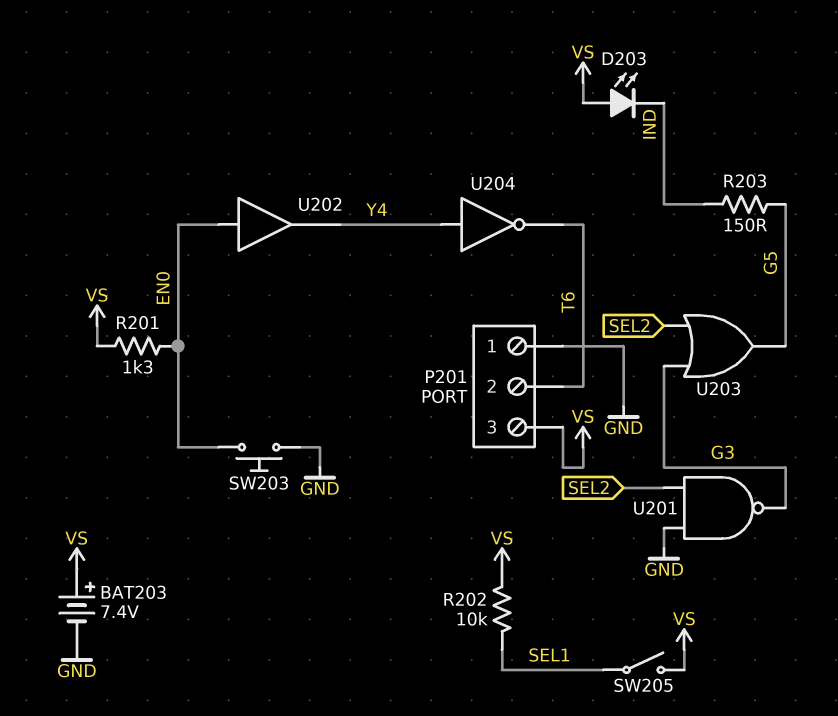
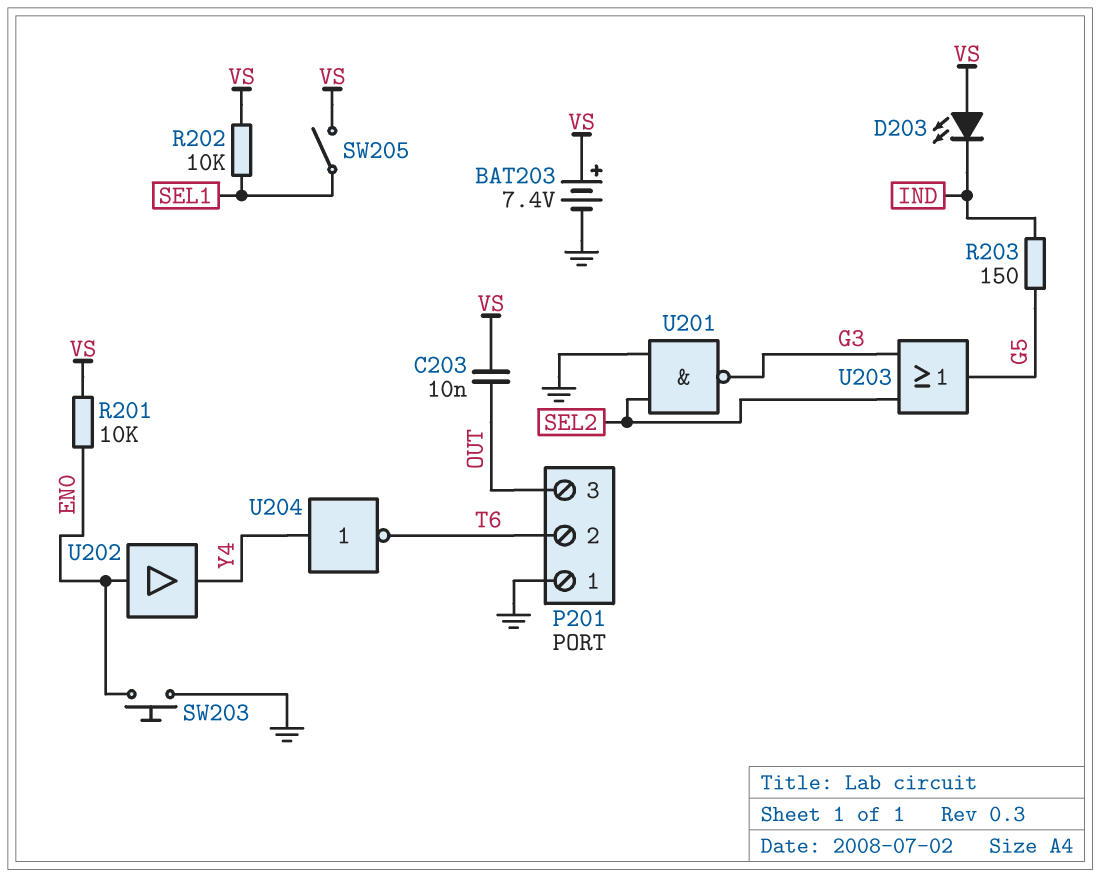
C203: none -> 10nF (OUT, VS)
P201 pin 3: VS -> OUT
R201: 1.3k (EN0, VS) -> 10k (EN0, VS)

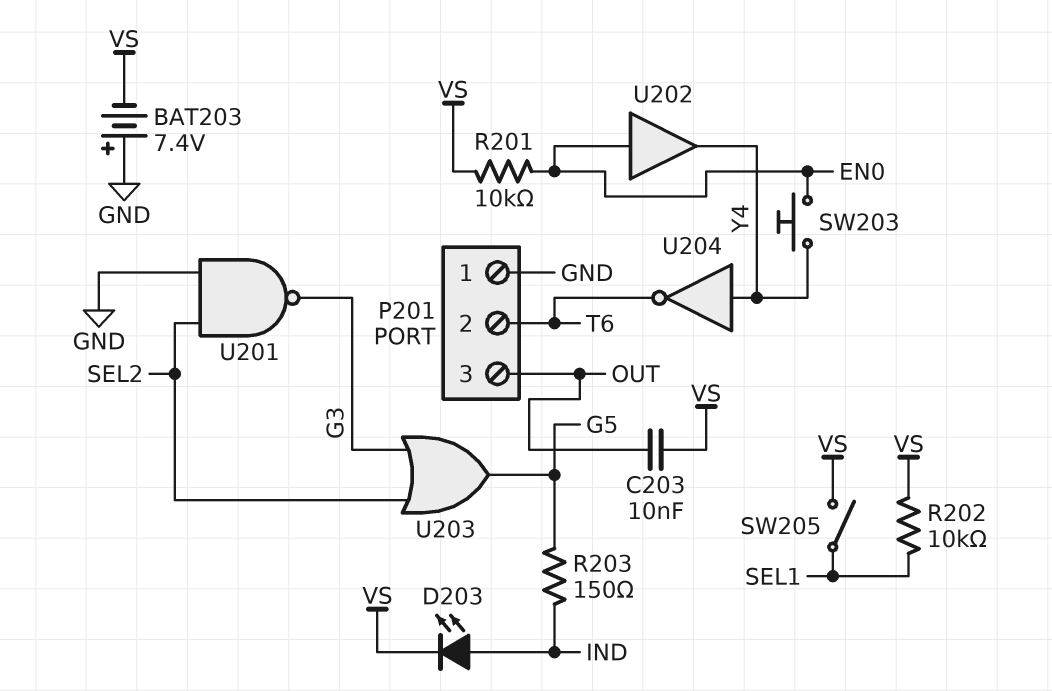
BAT203: 7.4V (plus VS, minus GND) -> 7.4V (plus GND, minus VS)
D203: LED (A VS, K IND) -> LED (A IND, K VS)
SW203: button (EN0, GND) -> button (EN0, Y4)

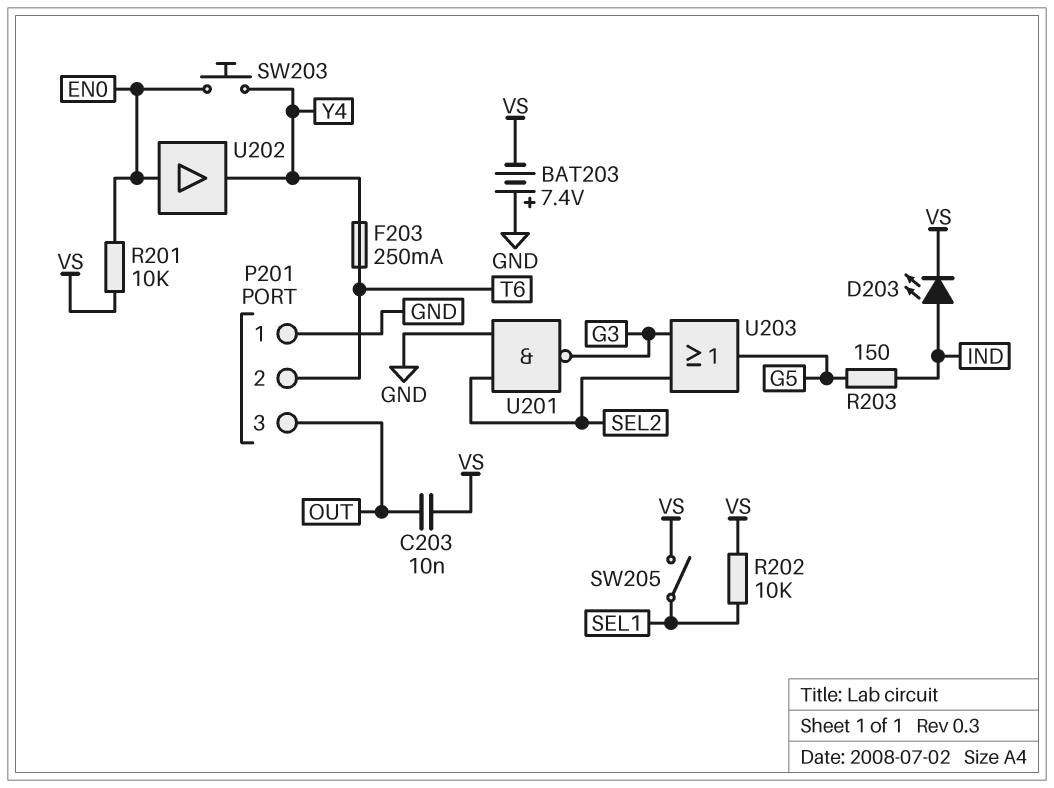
F203: none -> 250mA (T6, Y4)
U204: NOT (in Y4, out T6) -> none

